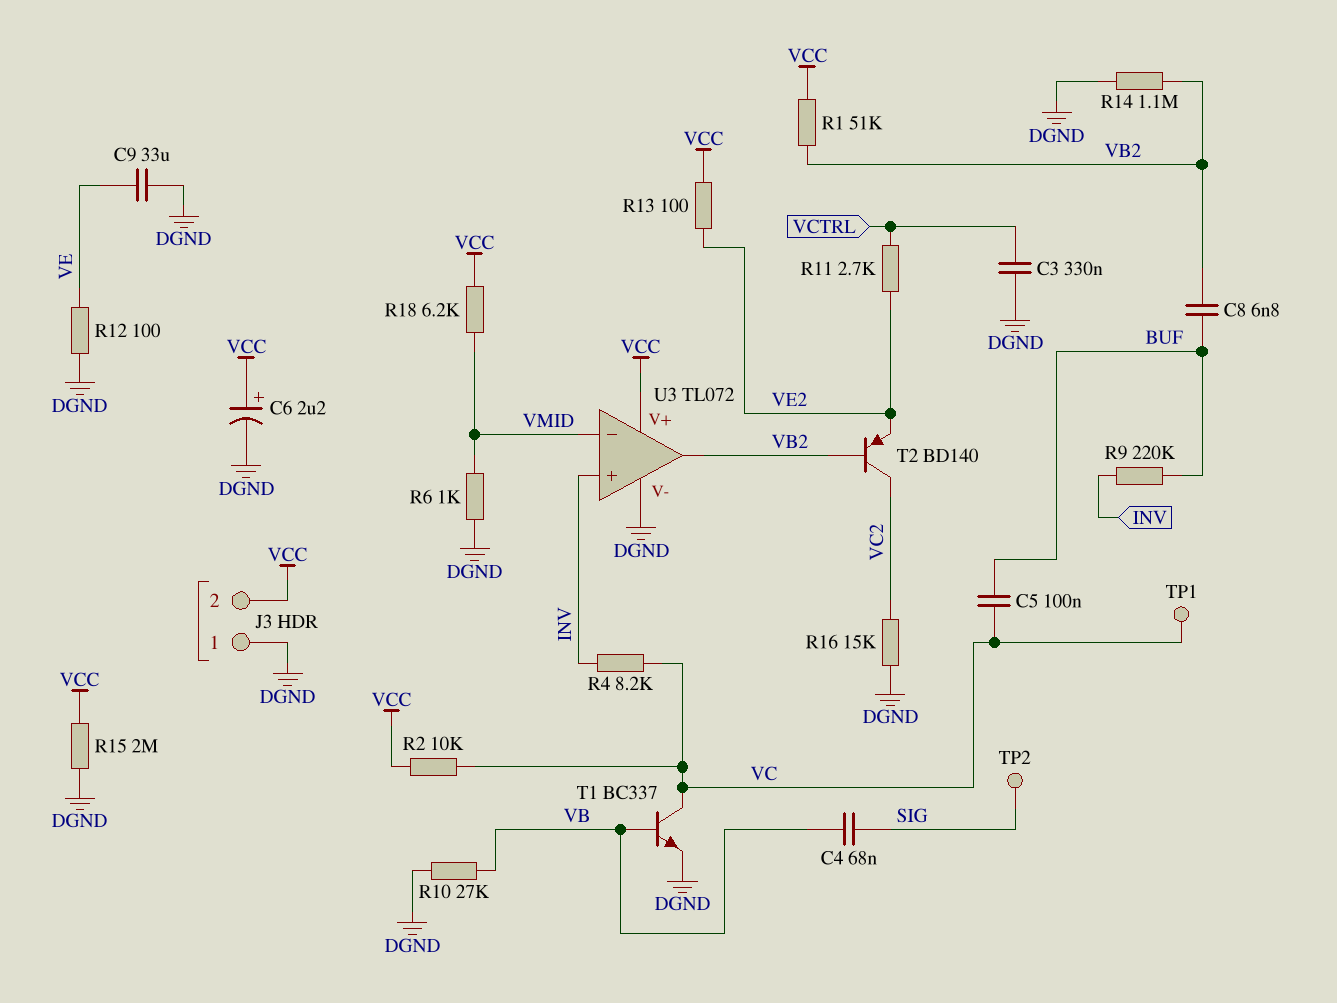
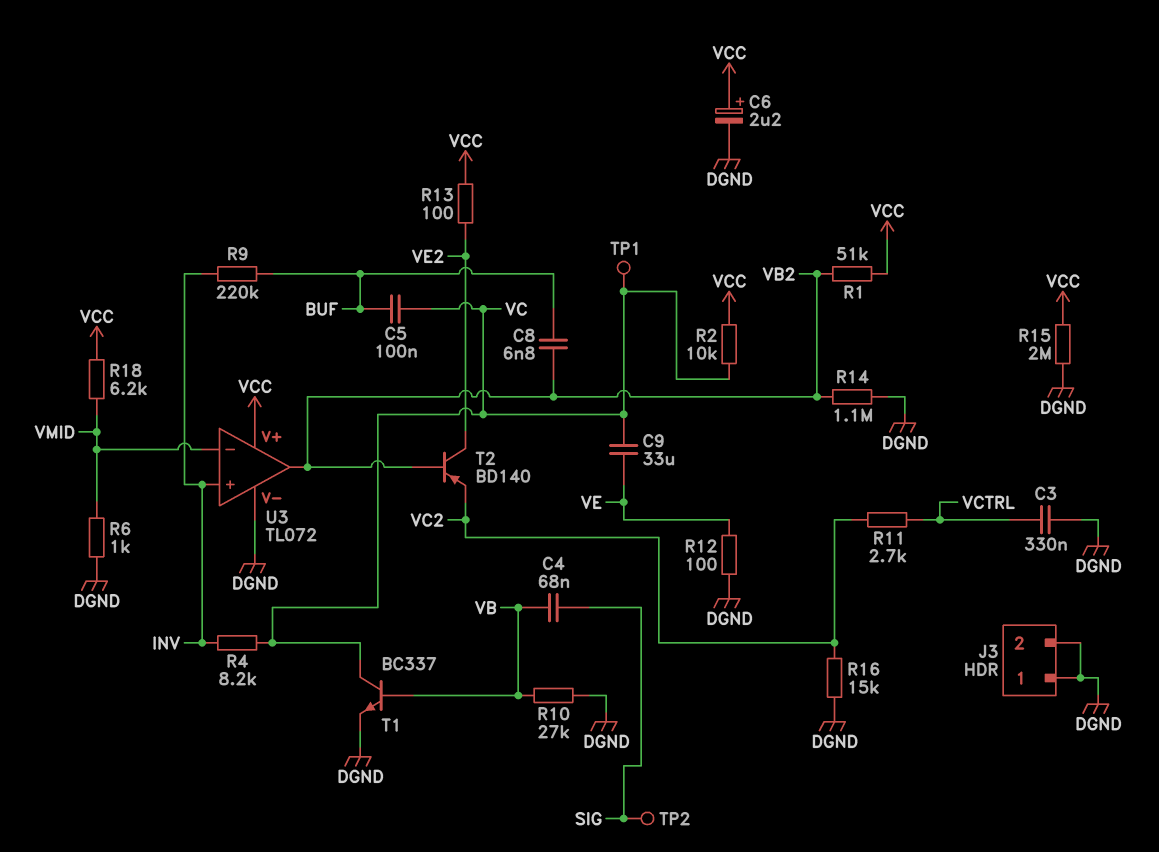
C9: 33uF (DGND, VE) -> 33uF (VC, VE)
J3 pin 2: VCC -> DGND
R11: 2.7k (VCTRL, VE2) -> 2.7k (VC2, VCTRL)
T2: PNP BD140 (B VB2, C VC2, E VE2) -> PNP BD140 (B VB2, C VE2, E VC2)

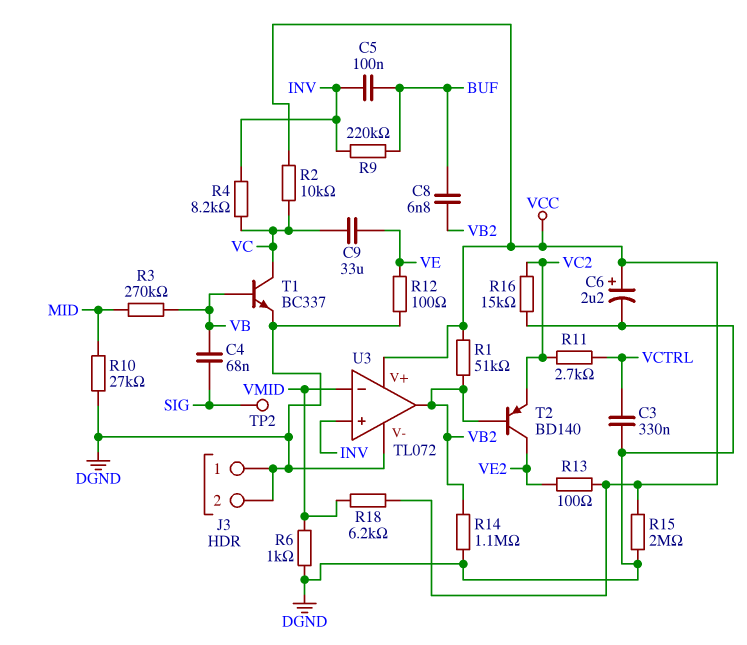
C5: 100nF (BUF, VC) -> 100nF (BUF, INV)
R3: none -> 270k (MID, VB)
R10: 27k (DGND, VB) -> 27k (DGND, MID)
TP1: test point (VC) -> none

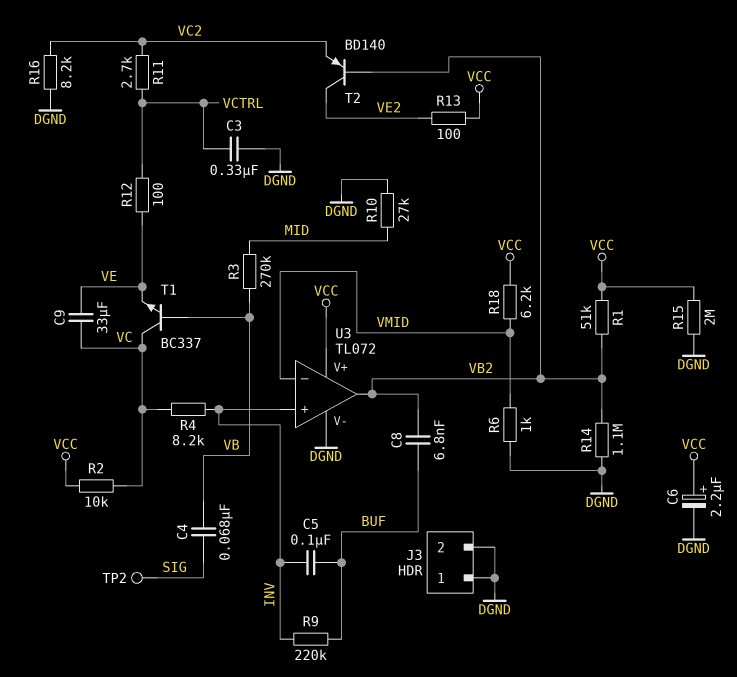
R12: 100 (DGND, VE) -> 100 (VCTRL, VE)
R16: 15k (DGND, VC2) -> 8.2k (DGND, VC2)
T1: NPN BC337 (B VB, C VC, E DGND) -> NPN BC337 (B VB, C VC, E VE)

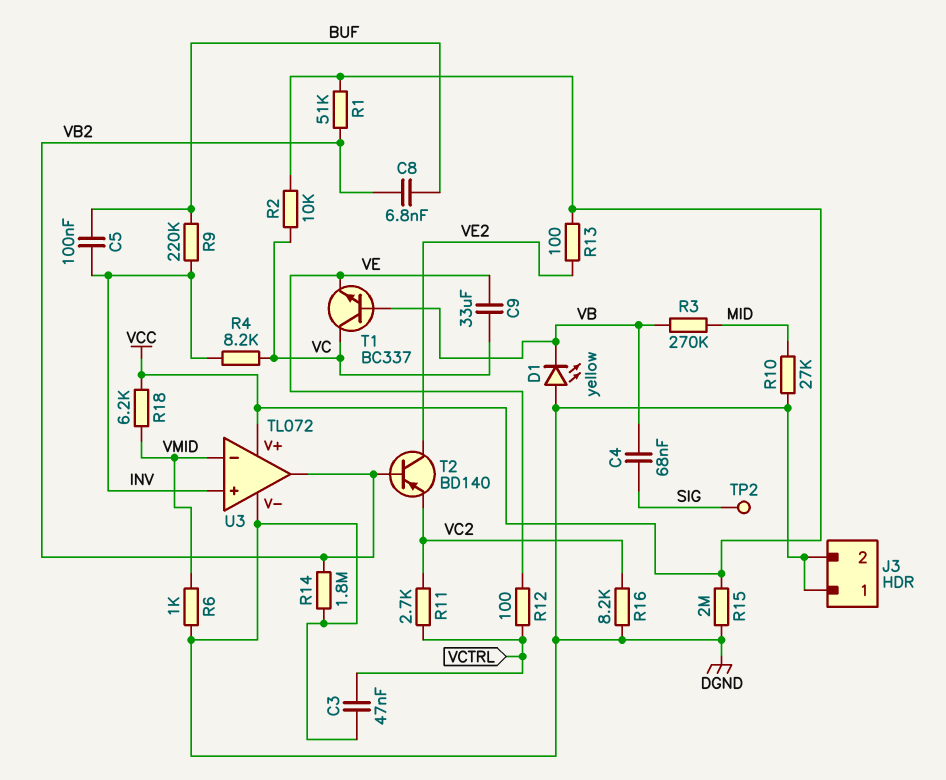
C3: 330nF (DGND, VCTRL) -> 47nF (DGND, VCTRL)
C6: 2.2uF (plus VCC, minus DGND) -> none
D1: none -> LED yellow (A DGND, K VB)
R14: 1.1M (DGND, VB2) -> 1.8M (DGND, VB2)

